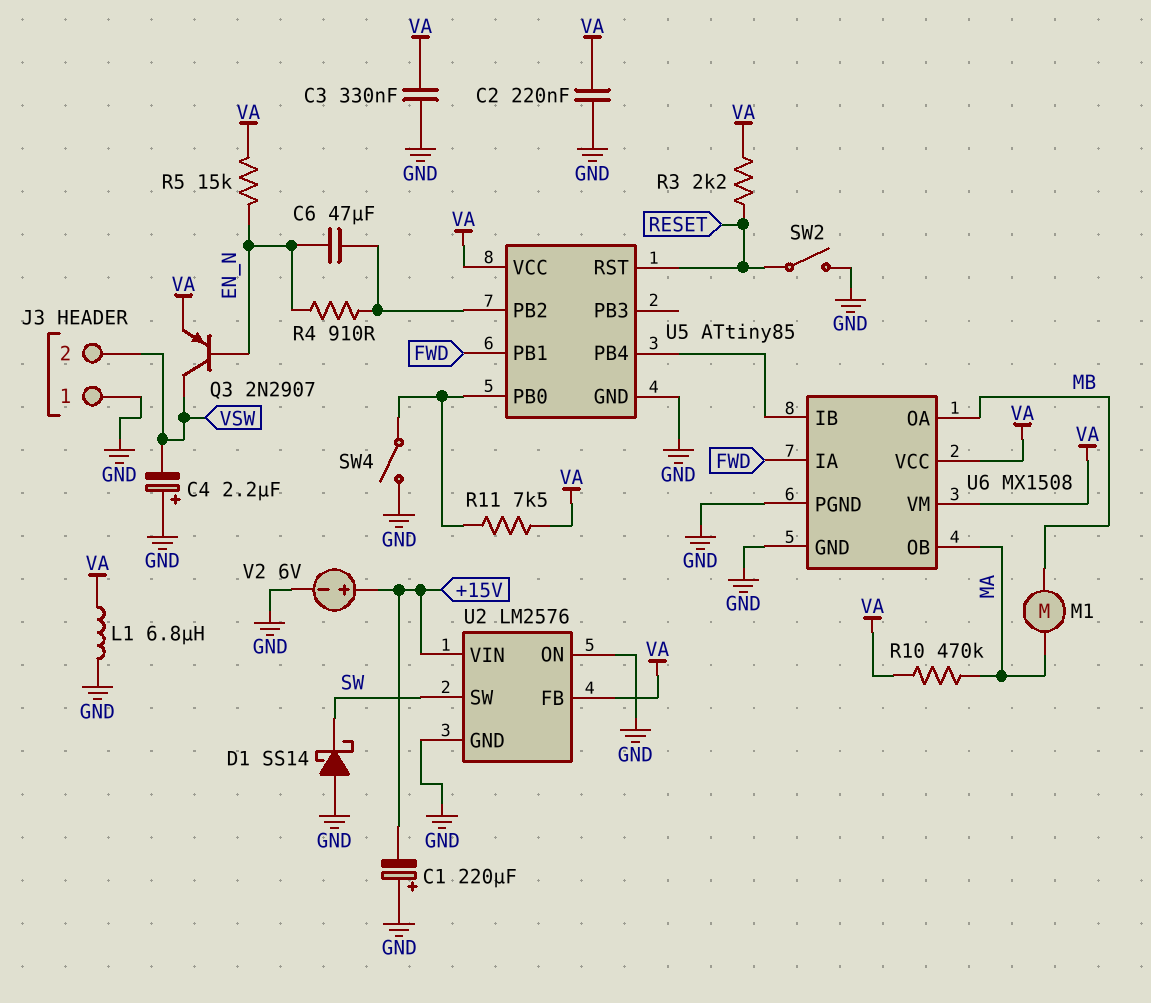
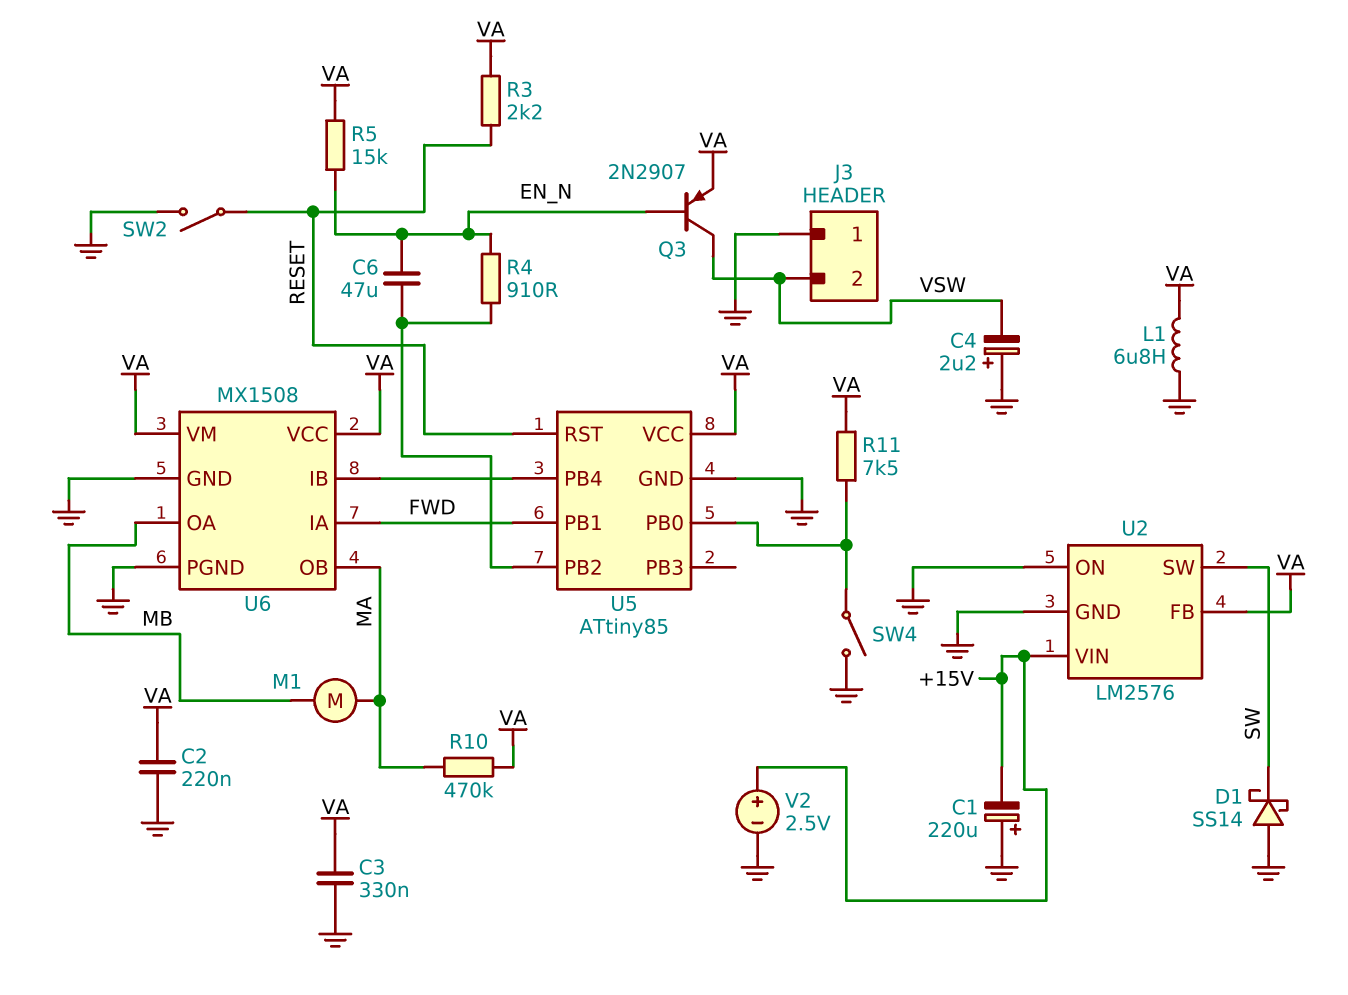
V2: 6V (plus +15V, minus GND) -> 2.5V (plus +15V, minus GND)

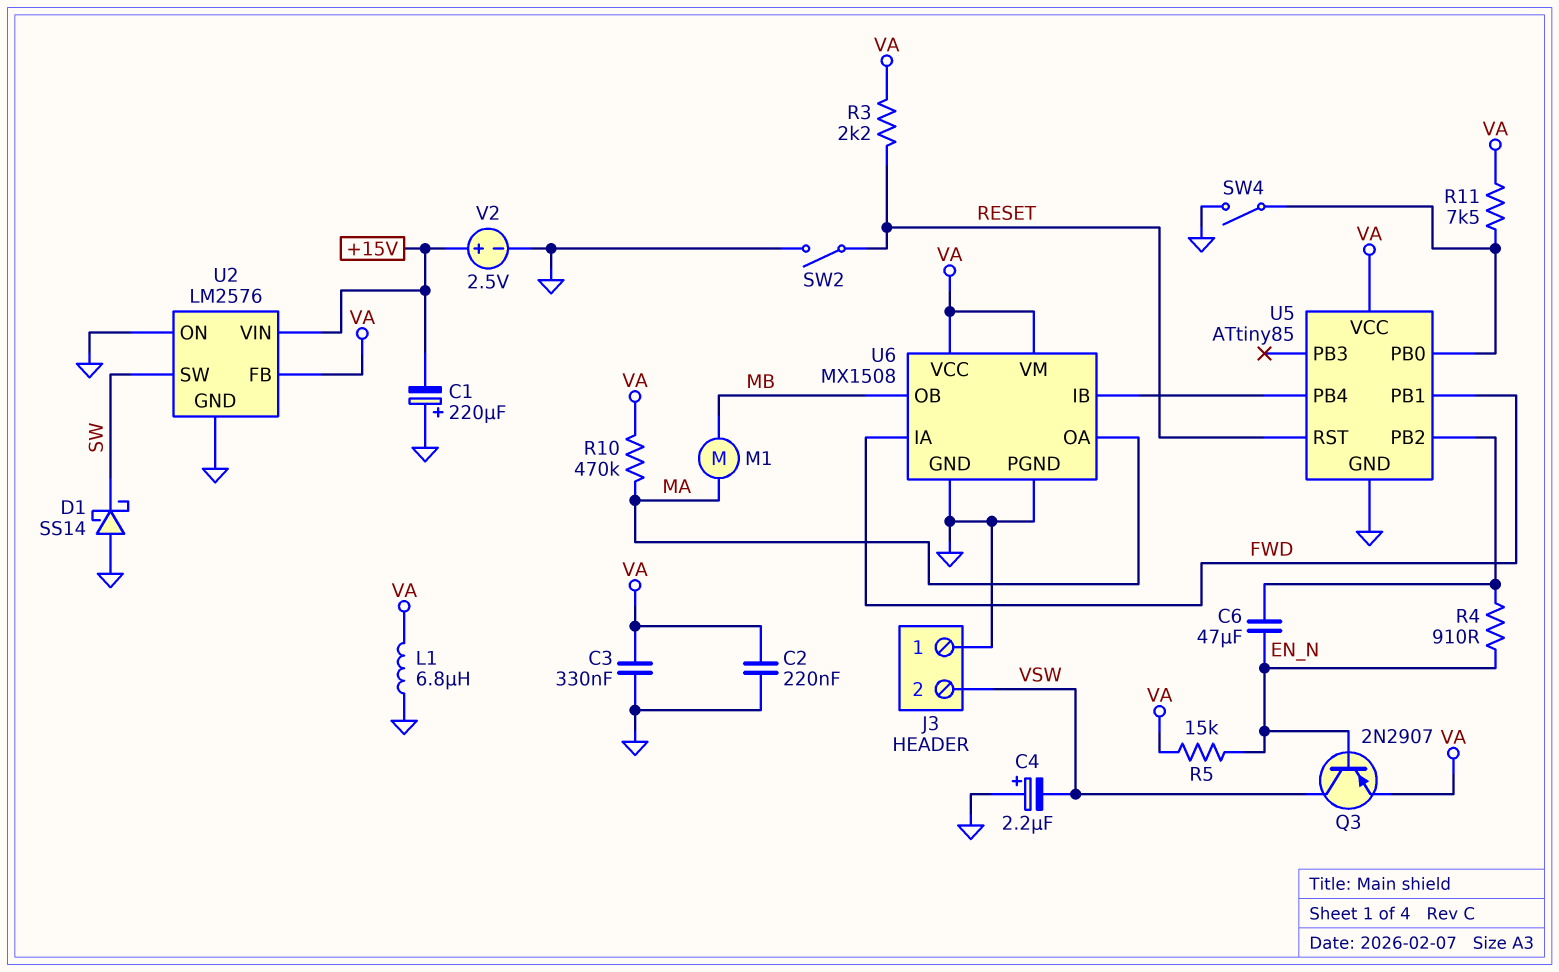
U6 pin OA: MB -> MA
U6 pin OB: MA -> MB

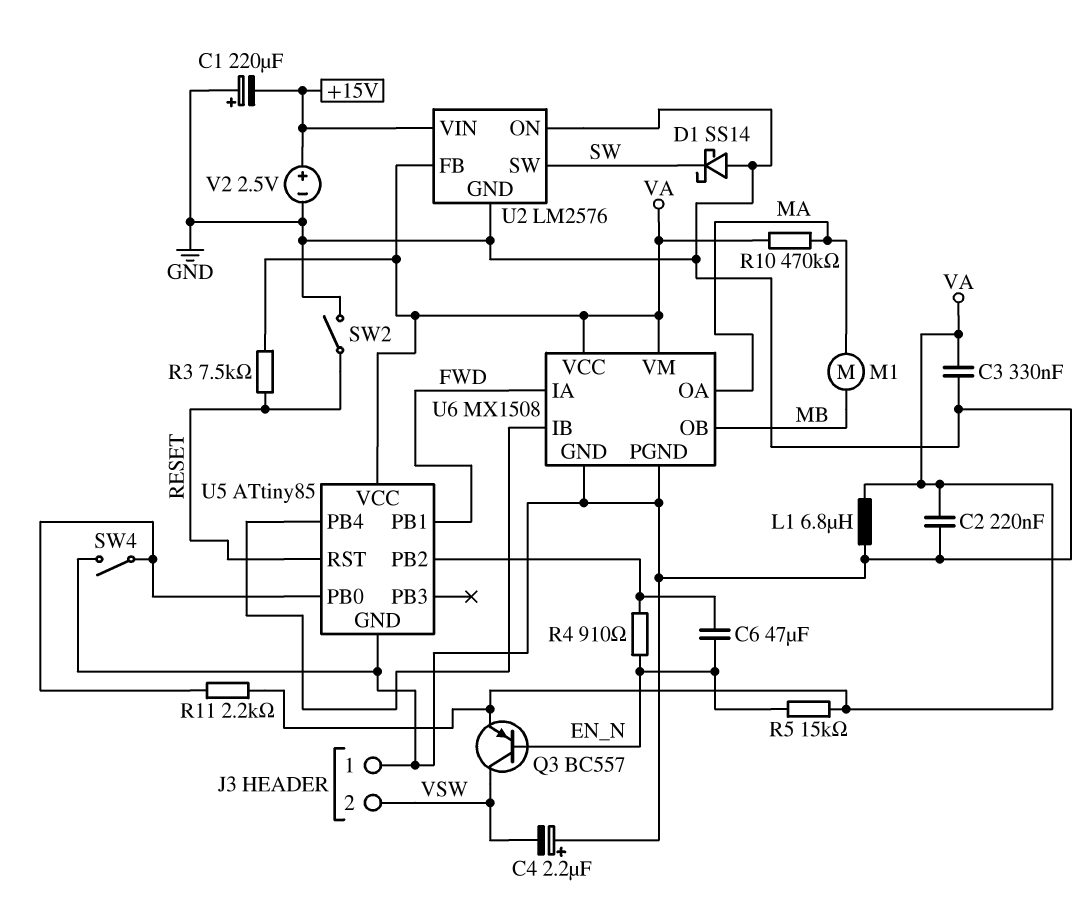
Q3: PNP 2N2907 (B EN_N, C VSW, E VA) -> PNP BC557 (B EN_N, C VSW, E VA)
R3: 2.2k (RESET, VA) -> 7.5k (RESET, VA)
R11: 7.5k (U5/PB0, VA) -> 2.2k (U5/PB0, VA)

